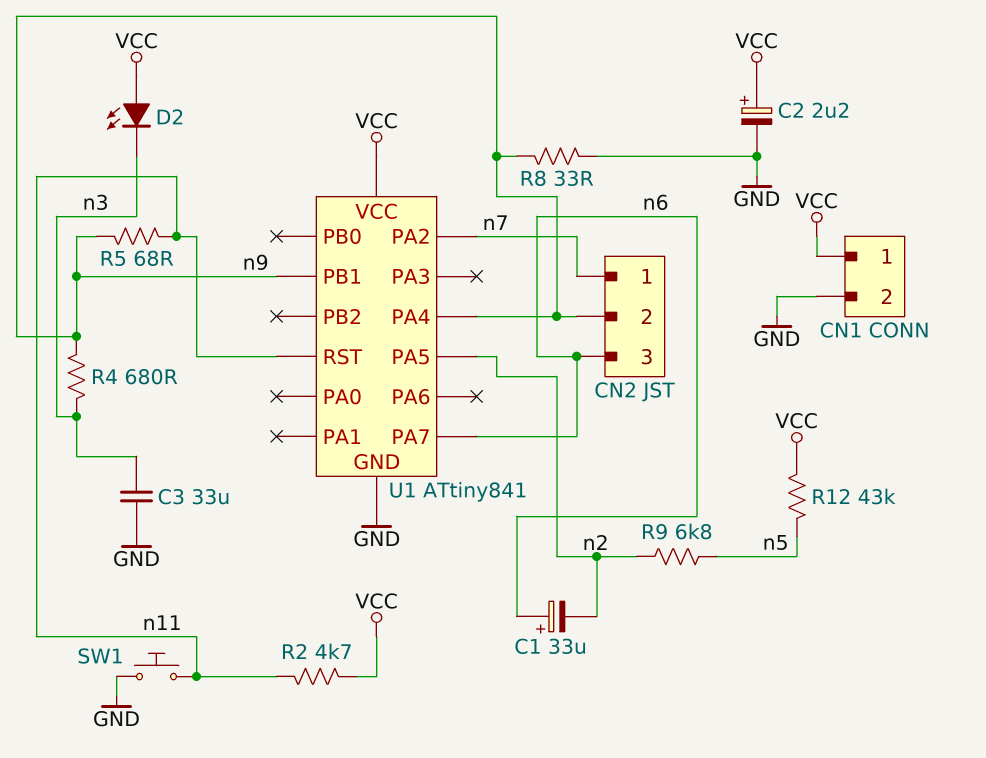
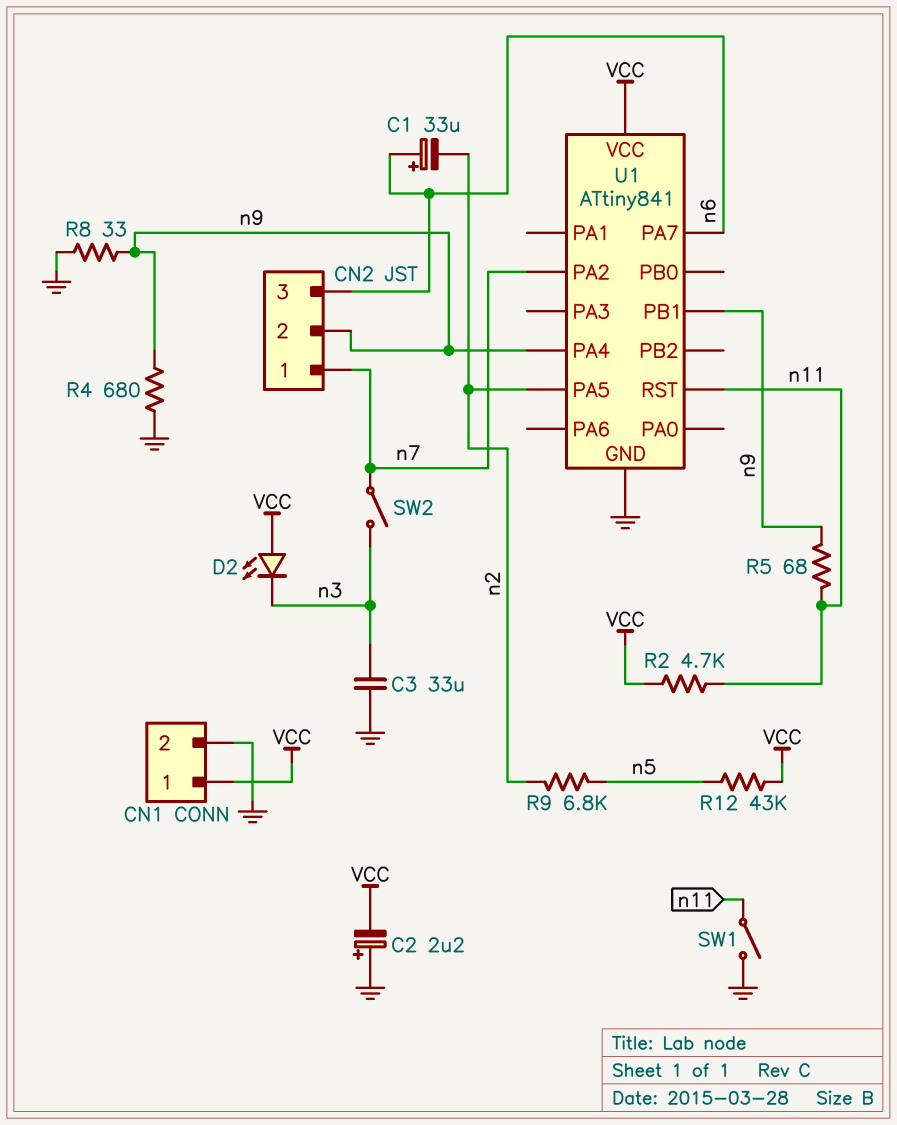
C2: 2.2uF (plus VCC, minus GND) -> 2.2uF (plus GND, minus VCC)
R4: 680 (n3, n9) -> 680 (GND, n9)
SW1: button (GND, n11) -> switch (GND, n11)
SW2: none -> switch (n3, n7)

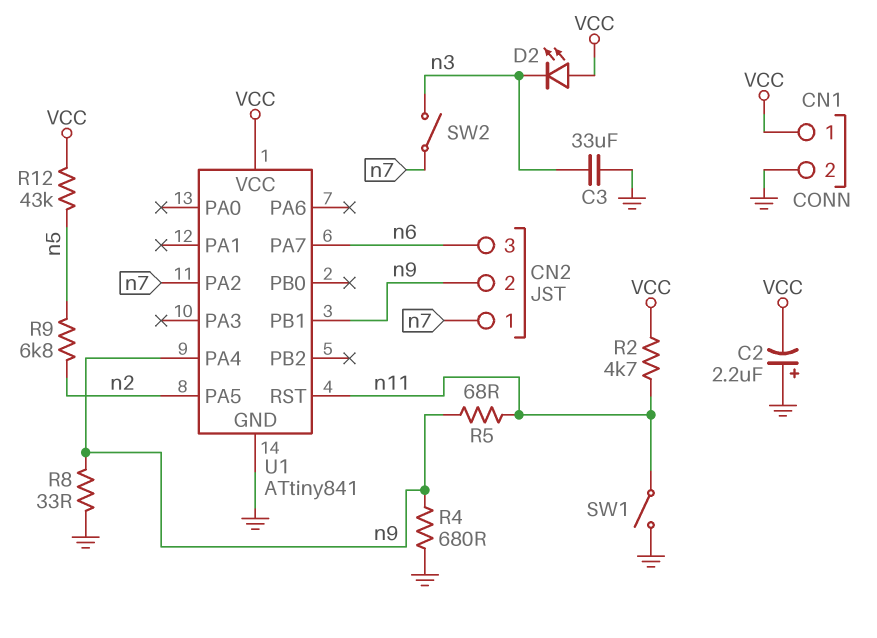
C1: 33uF (plus n6, minus n2) -> none

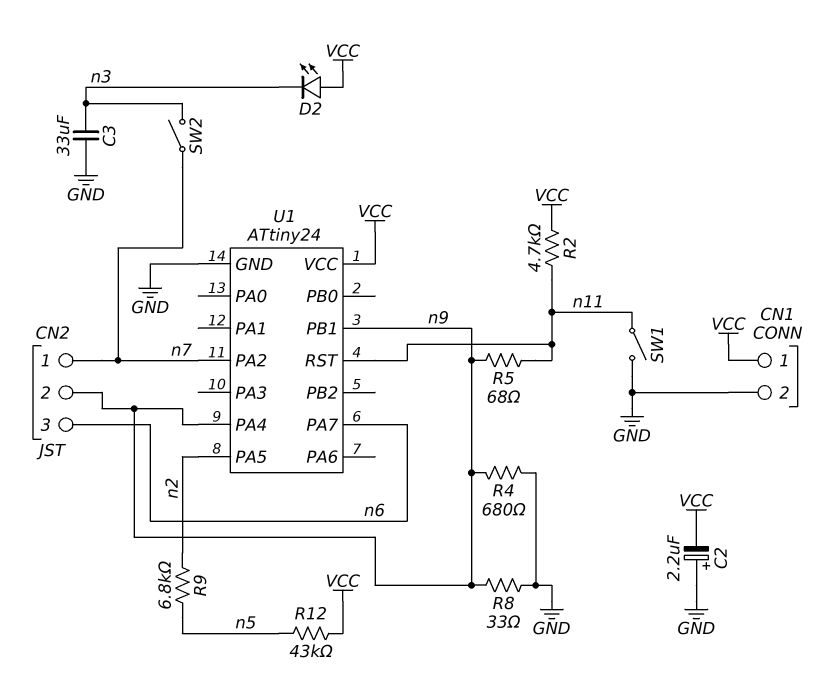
U1: ATtiny841 -> ATtiny24

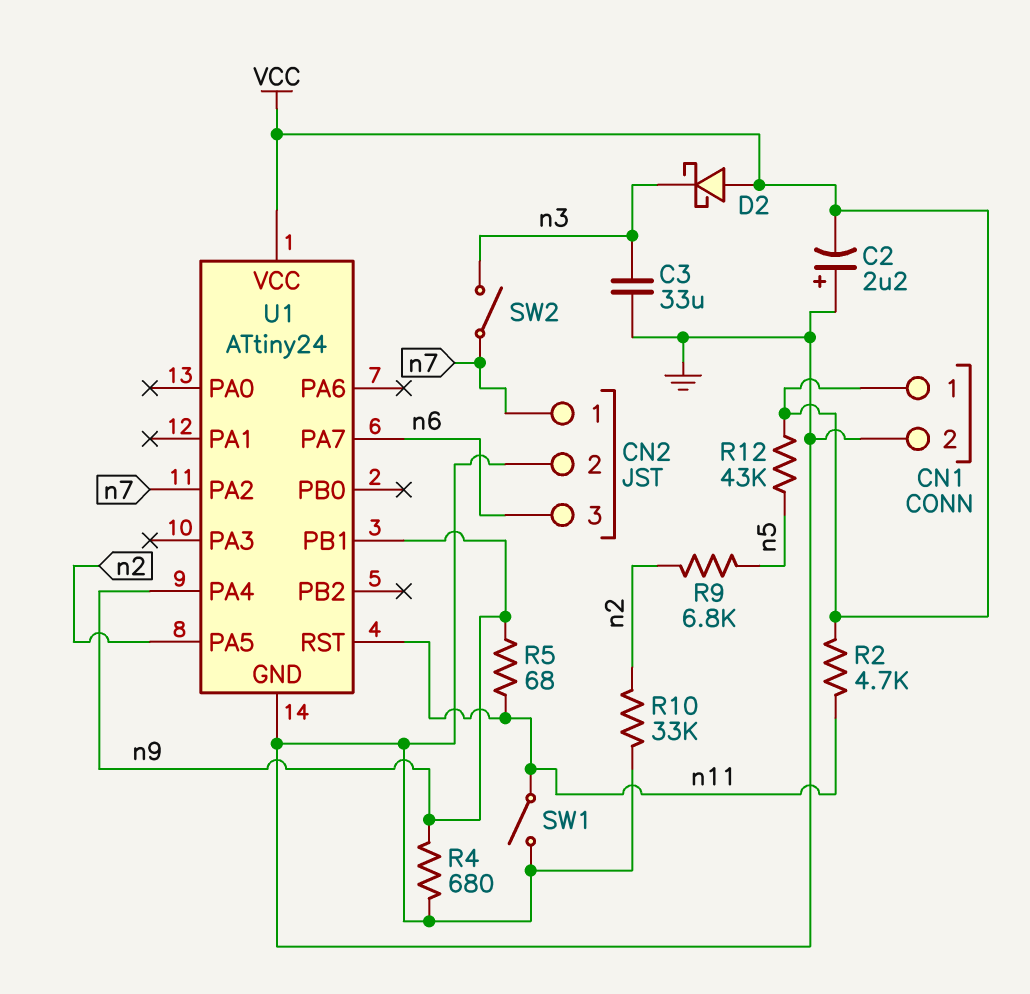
CN2 pin 2: n9 -> GND
D2: LED (A VCC, K n3) -> schottky (A VCC, K n3)
R8: 33 (GND, n9) -> none
R10: none -> 33k (GND, n2)

